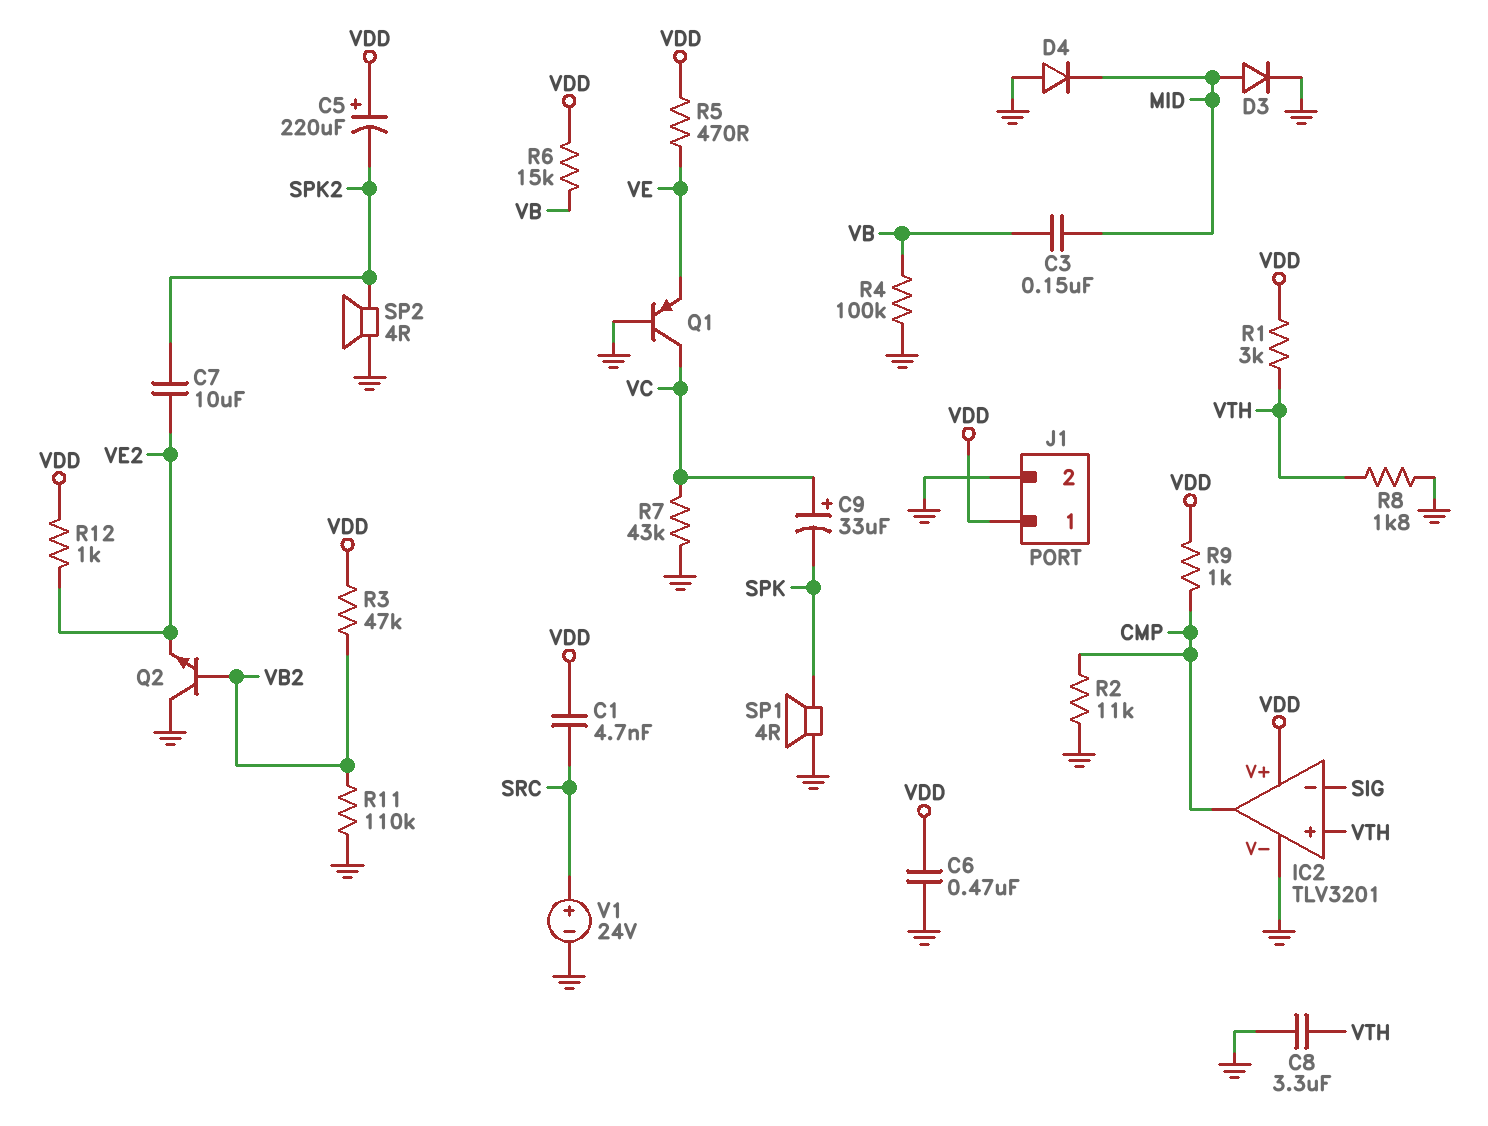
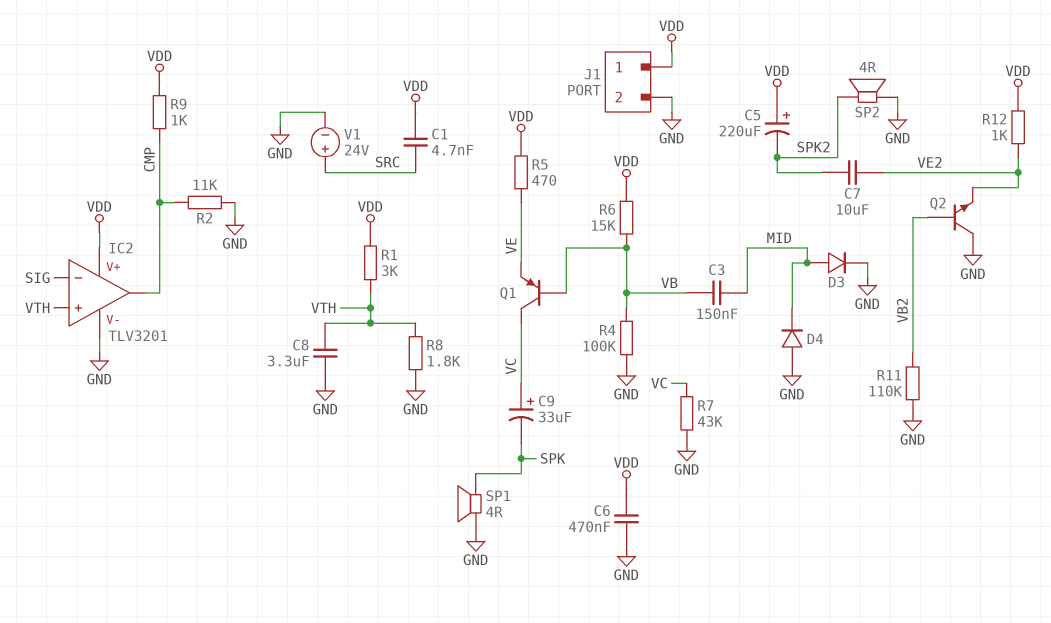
Q1: PNP (B GND, C VC, E VE) -> PNP (B VB, C VC, E VE)
R3: 47k (VB2, VDD) -> none

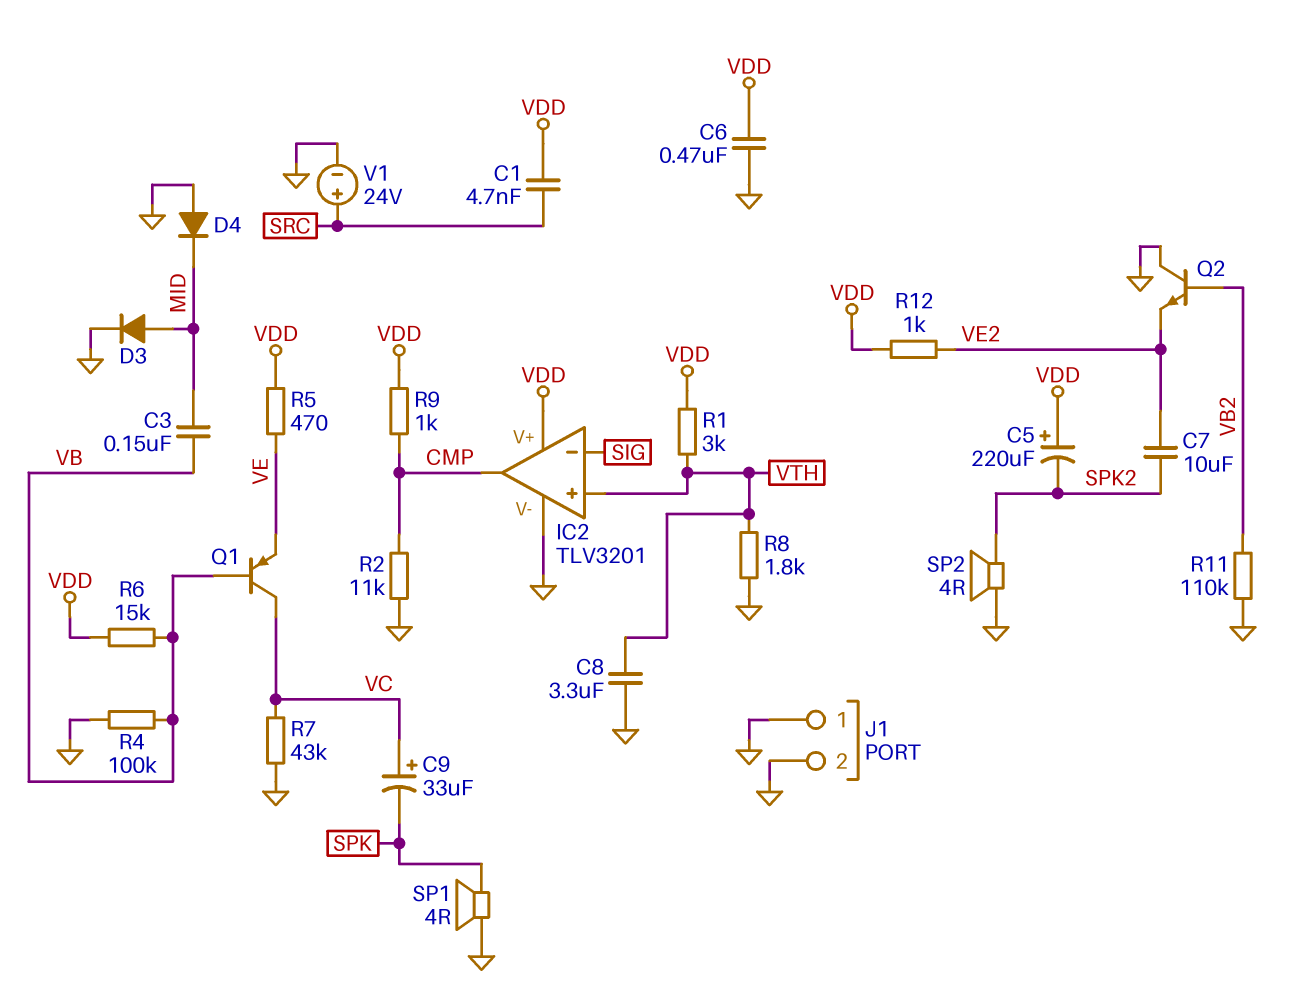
J1 pin 1: VDD -> GND

